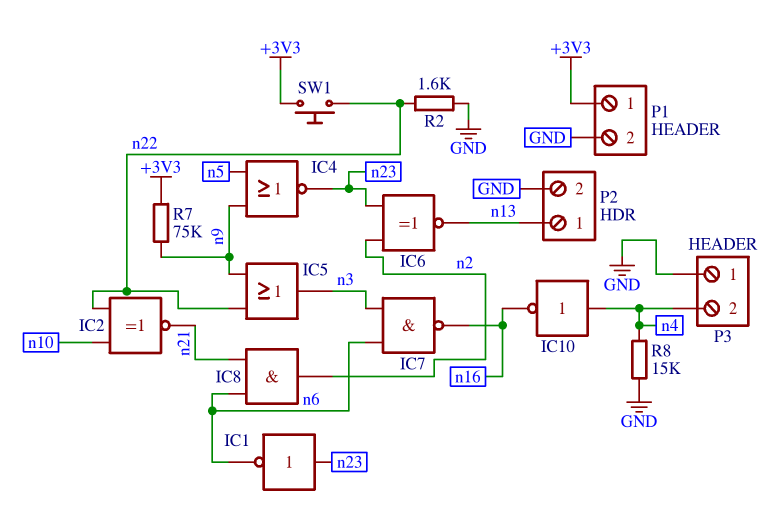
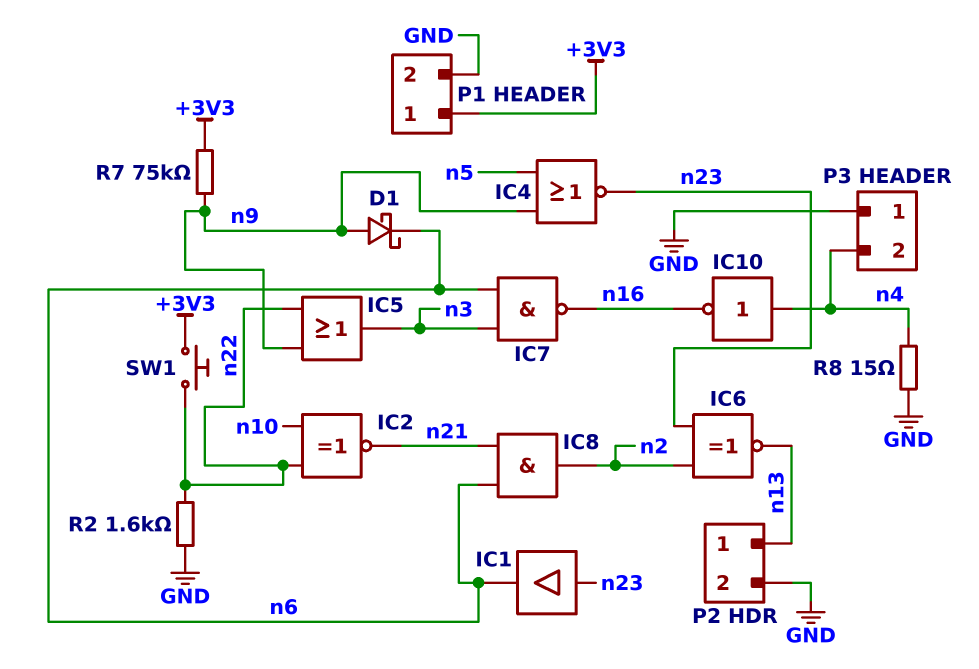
D1: none -> schottky (A n9, K n6)
IC1: NOT (in n23, out n6) -> buffer (in n23, out n6)
R8: 15k (GND, n4) -> 15 (GND, n4)

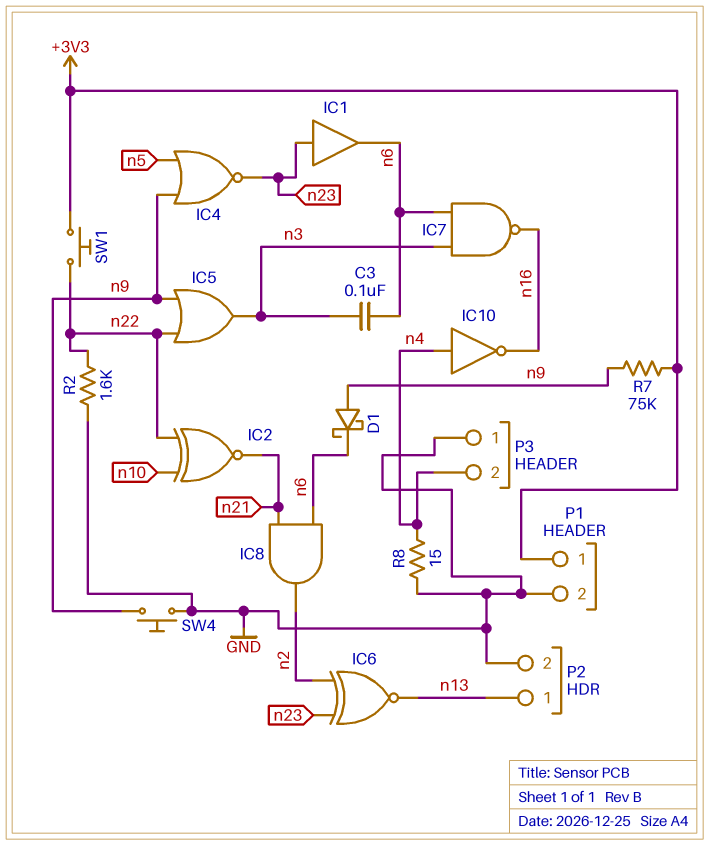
C3: none -> 100nF (n3, n6)
SW4: none -> button (GND, n9)

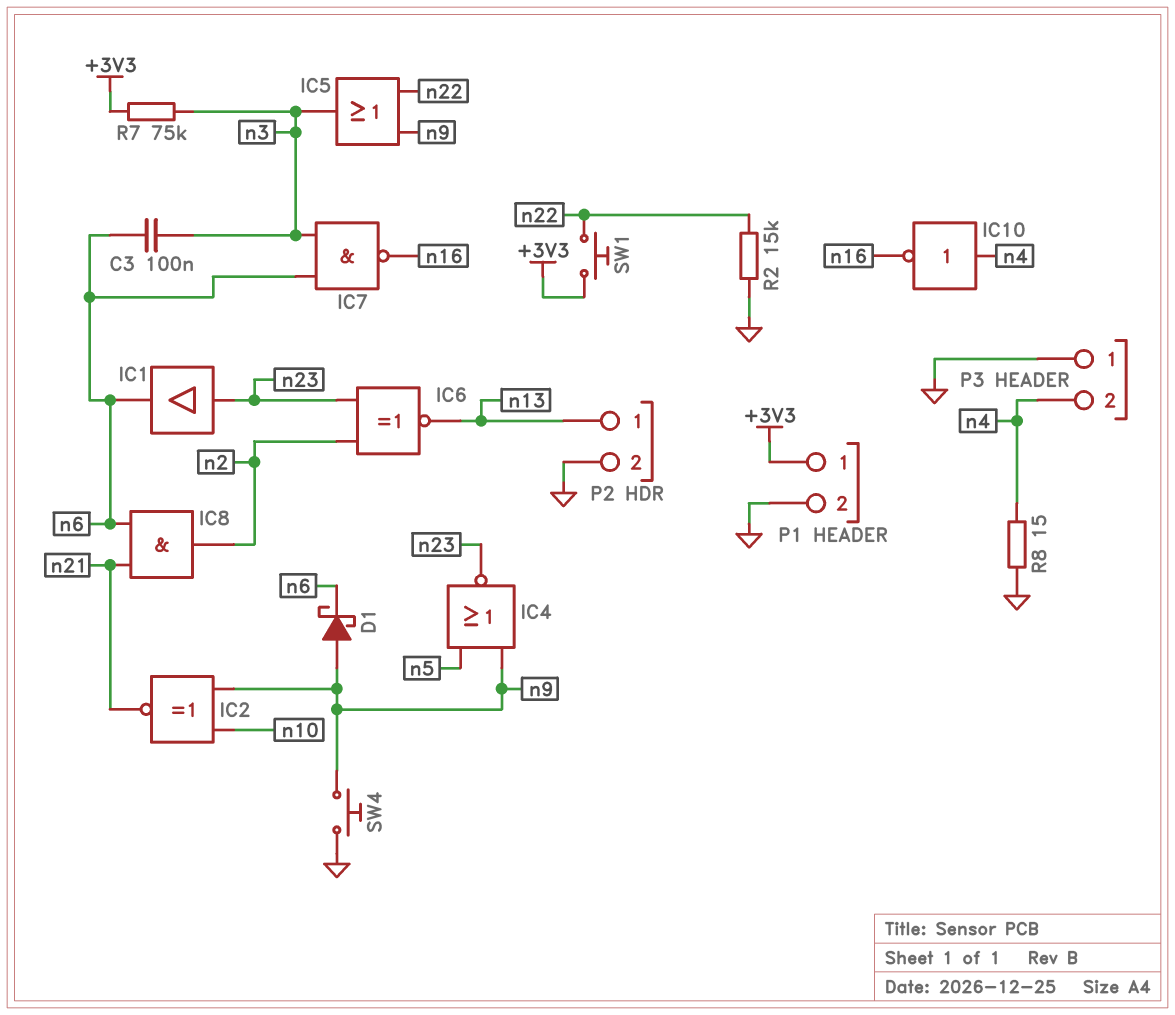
IC2: XNOR (in n10, in n22, out n21) -> XNOR (in n9, in n10, out n21)
R2: 1.6k (GND, n22) -> 15k (GND, n22)
R7: 75k (+3V3, n9) -> 75k (+3V3, n3)

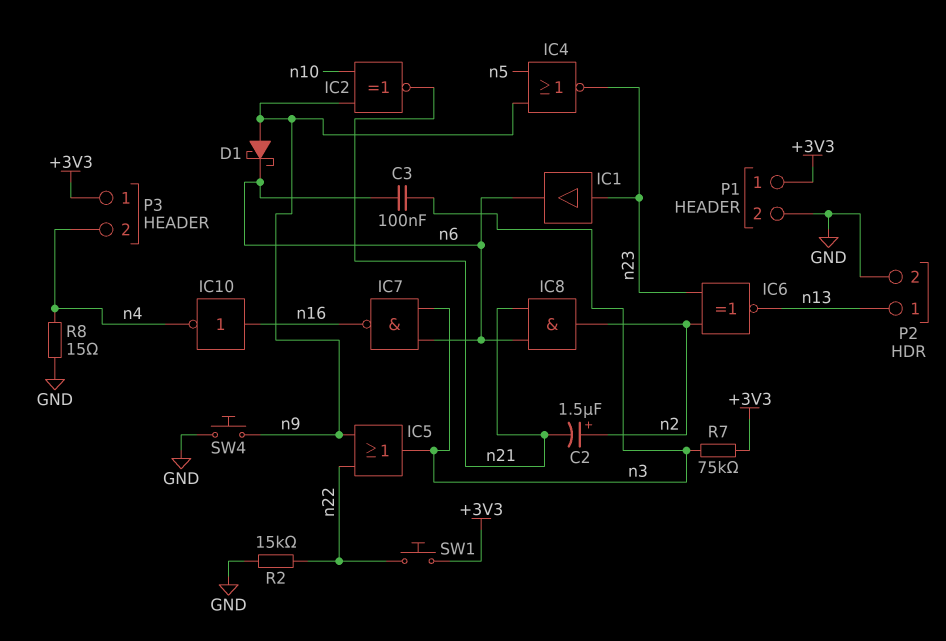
C2: none -> 1.5uF (plus n2, minus n21)
IC10: NOT (in n4, out n16) -> NOT (in n16, out n4)
P3 pin 1: GND -> +3V3

